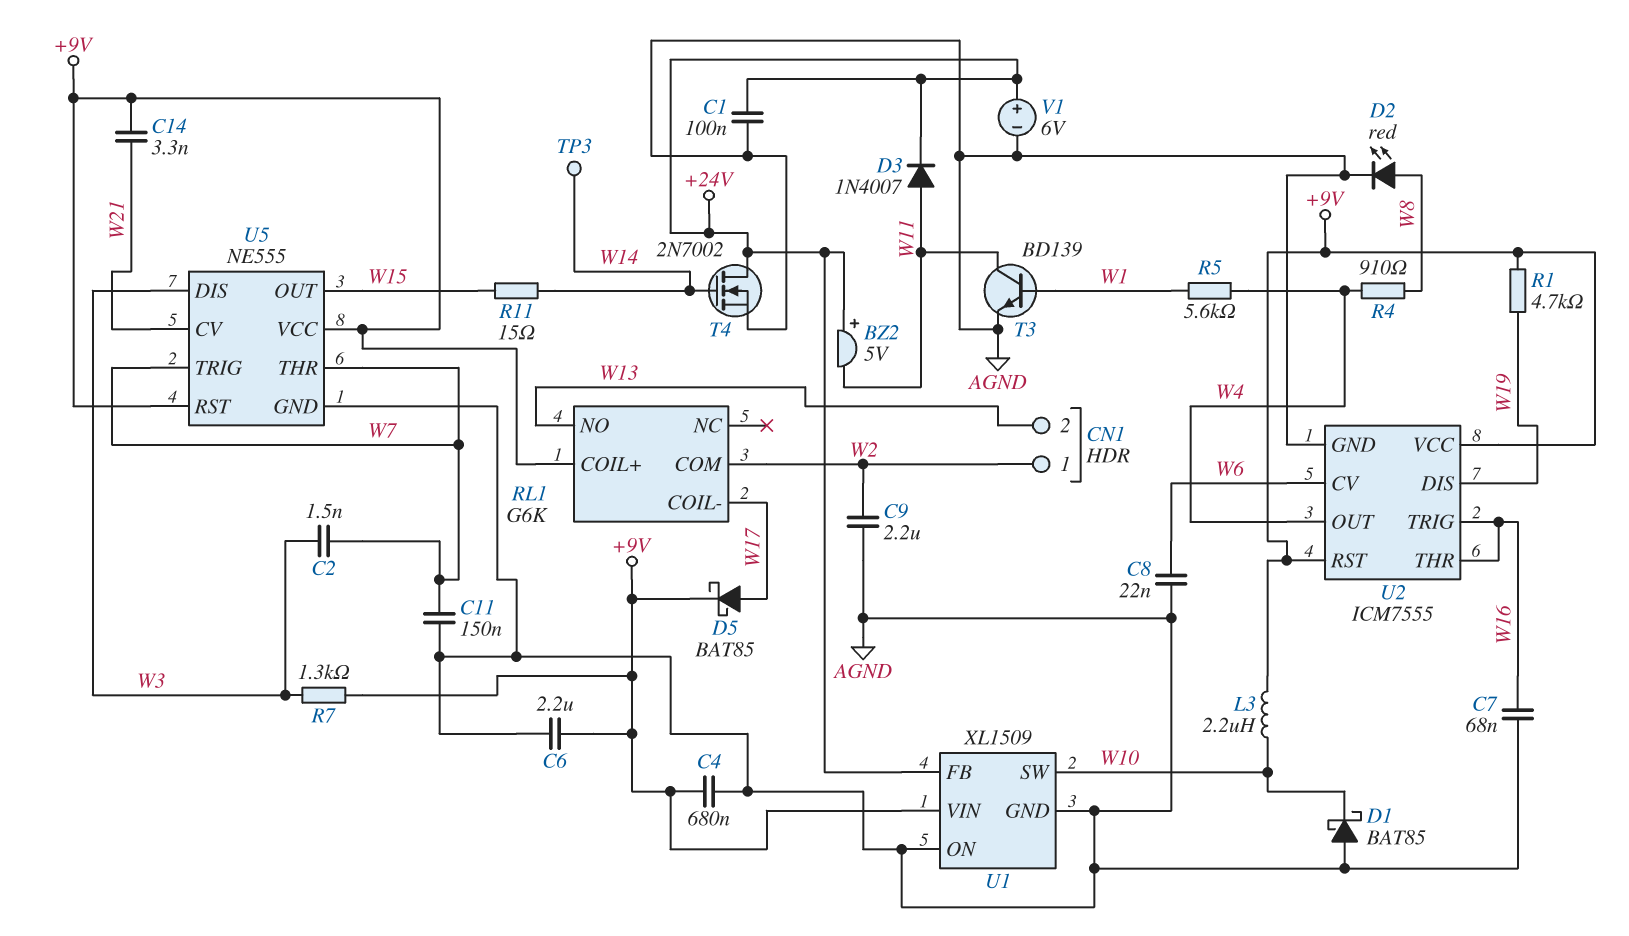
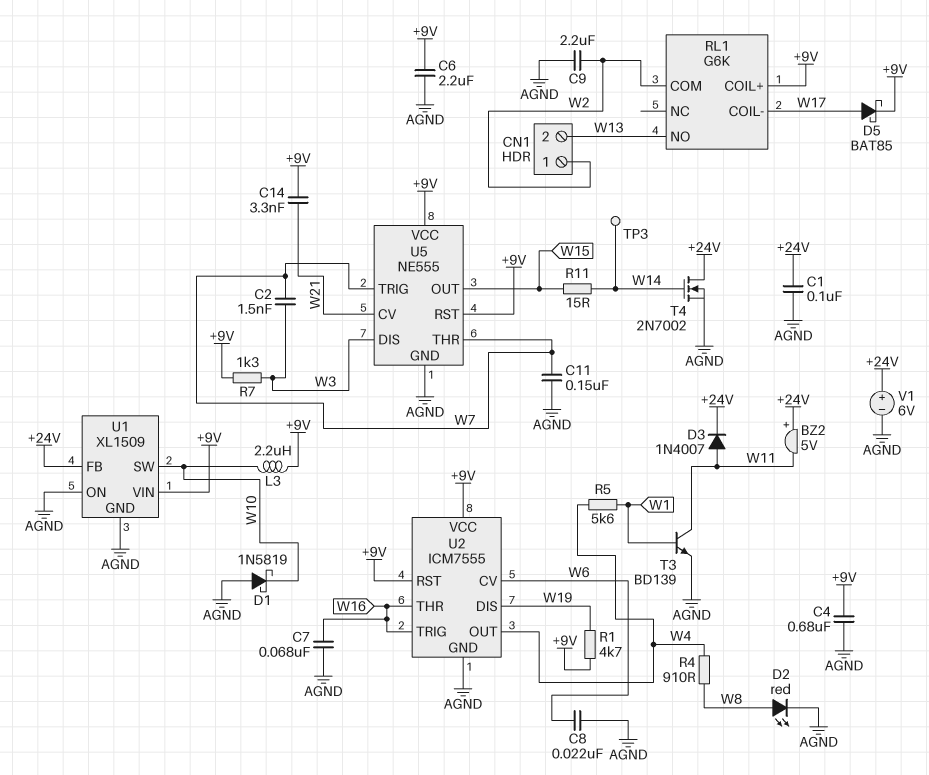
D1: schottky BAT85 (A AGND, K W10) -> schottky 1N5819 (A AGND, K W10)

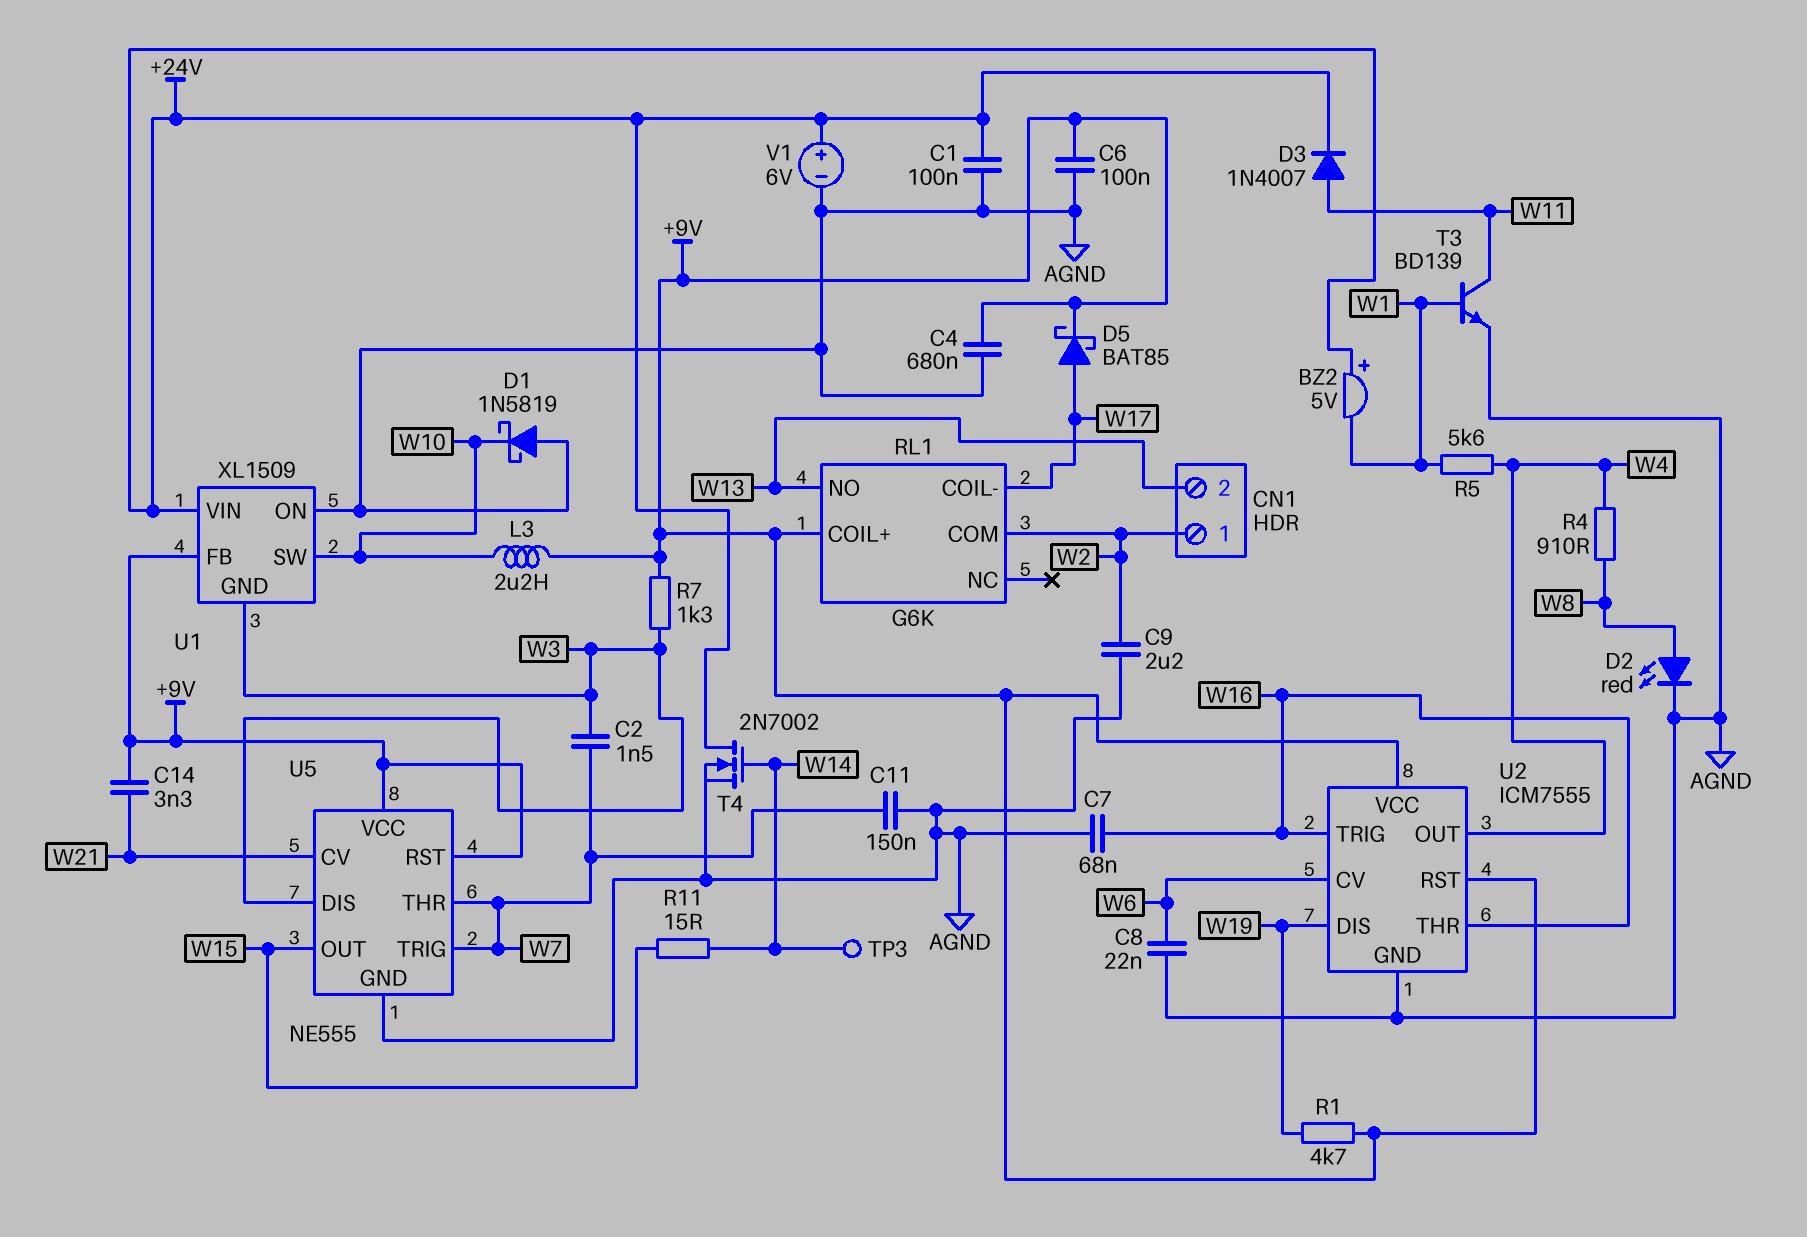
BZ2: buzzer 5V (plus +24V, minus W11) -> buzzer 5V (plus +24V, minus W1)
C6: 2.2uF (+9V, AGND) -> 100nF (+9V, AGND)
U1 pin FB: +24V -> +9V
U1 pin GND: AGND -> W3
U1 pin VIN: +9V -> +24V

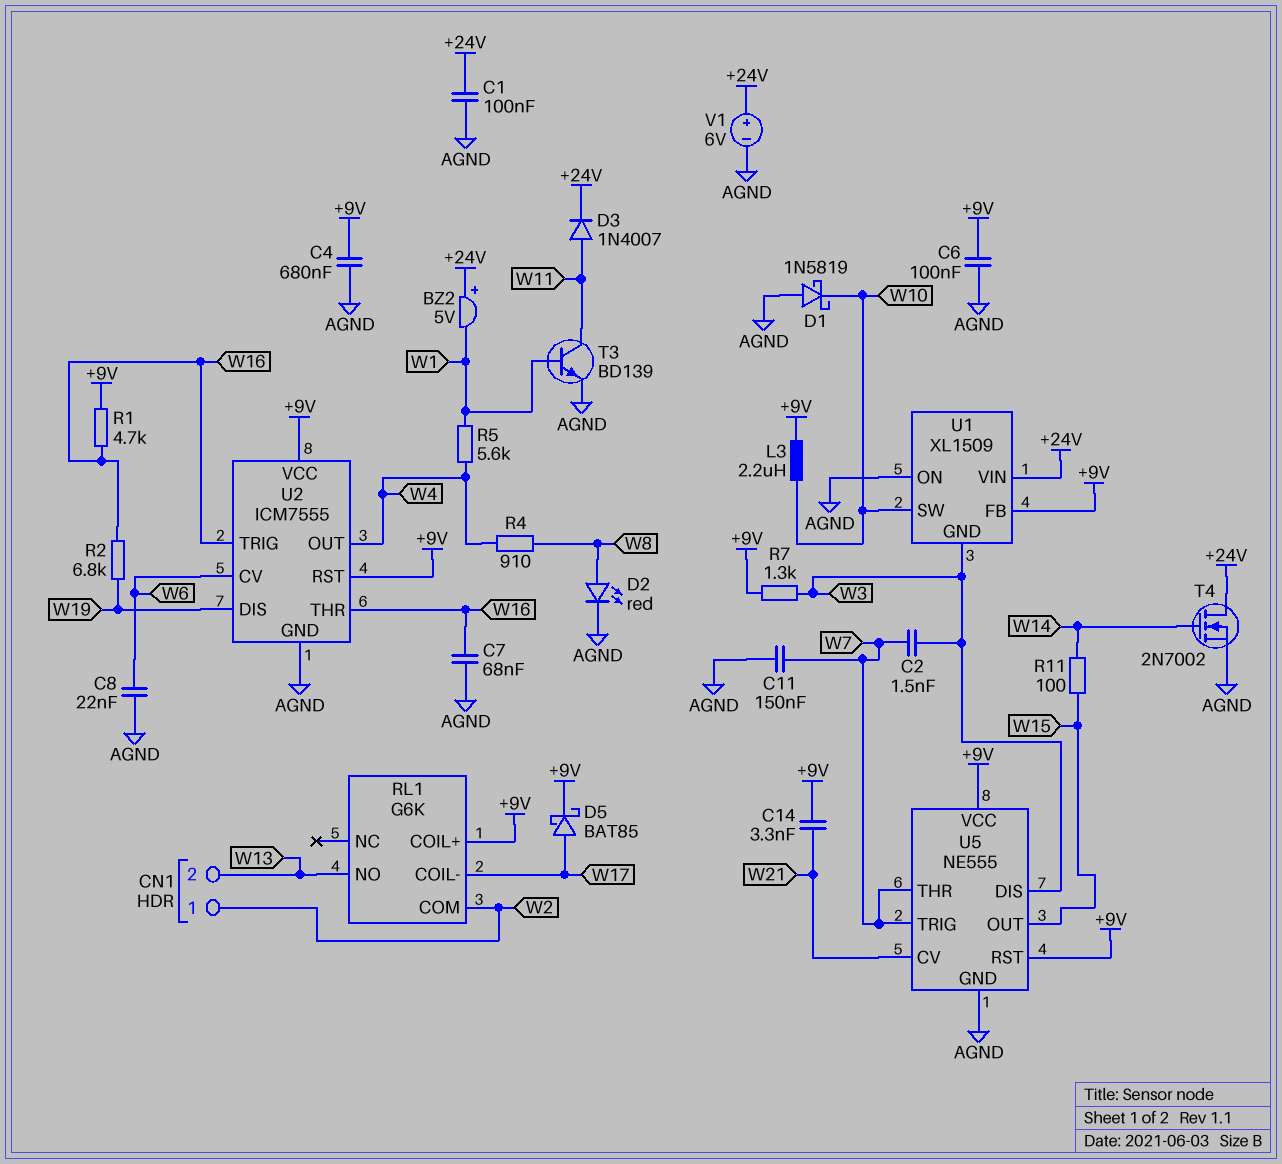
C9: 2.2uF (AGND, W2) -> none
R1: 4.7k (+9V, W19) -> 4.7k (+9V, W16)
R2: none -> 6.8k (W16, W19)
R11: 15 (W14, W15) -> 100 (W14, W15)
TP3: test point (W14) -> none

